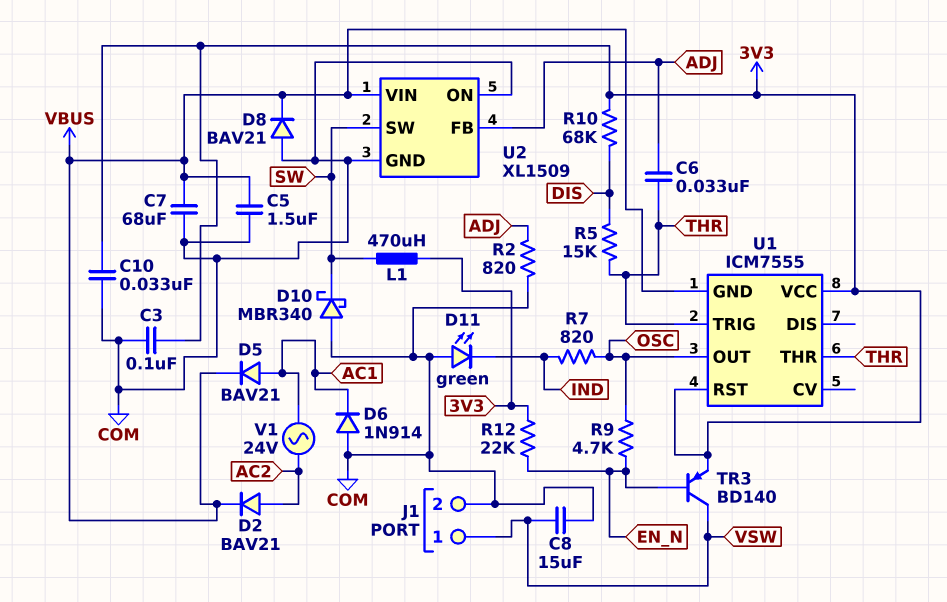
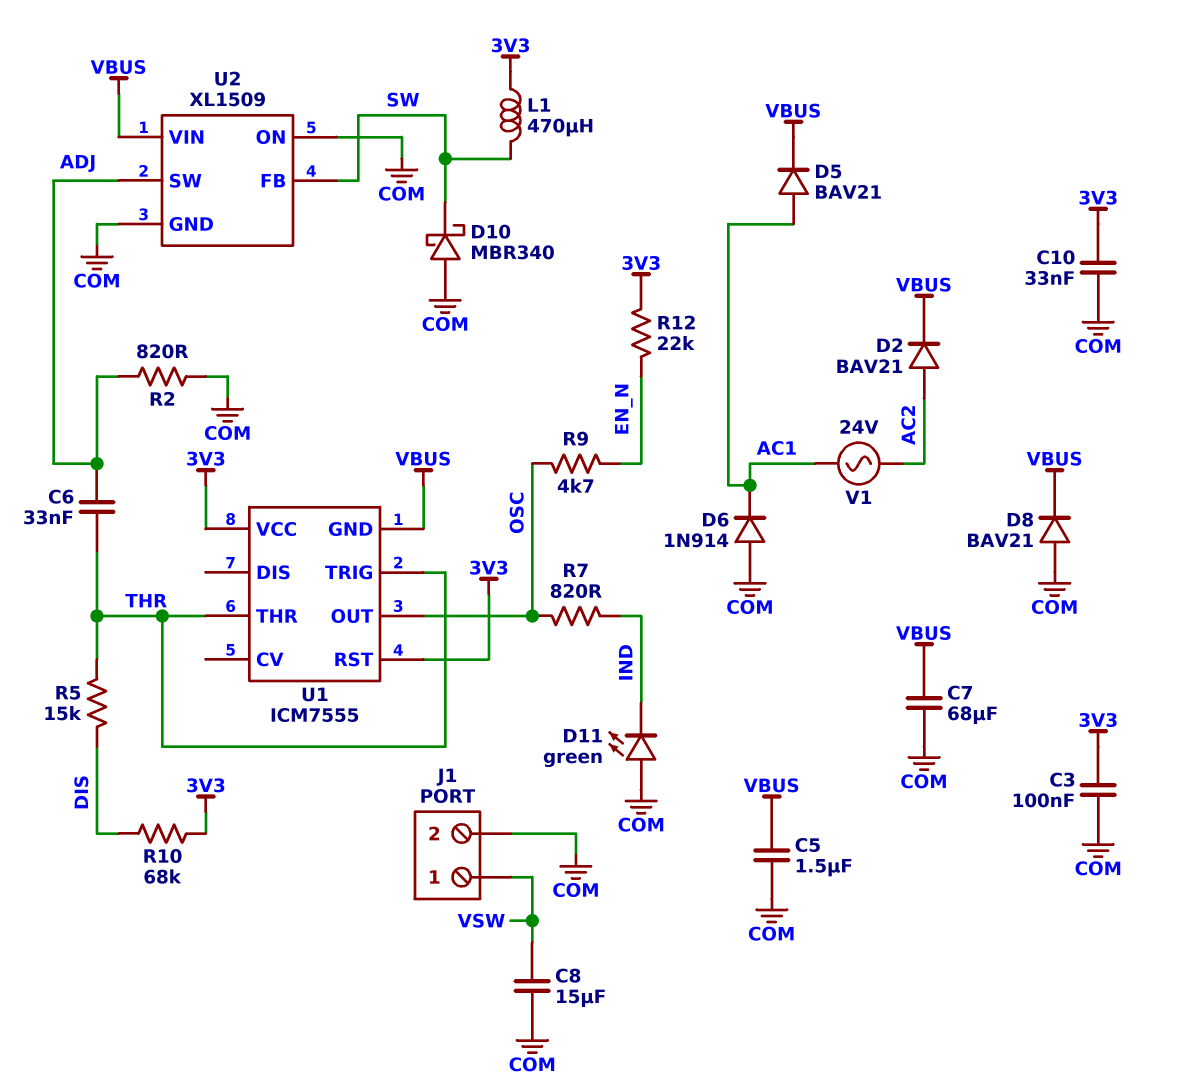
TR3: PNP BD140 (B EN_N, C VSW, E 3V3) -> none
U2 pin FB: ADJ -> SW
U2 pin SW: SW -> ADJ

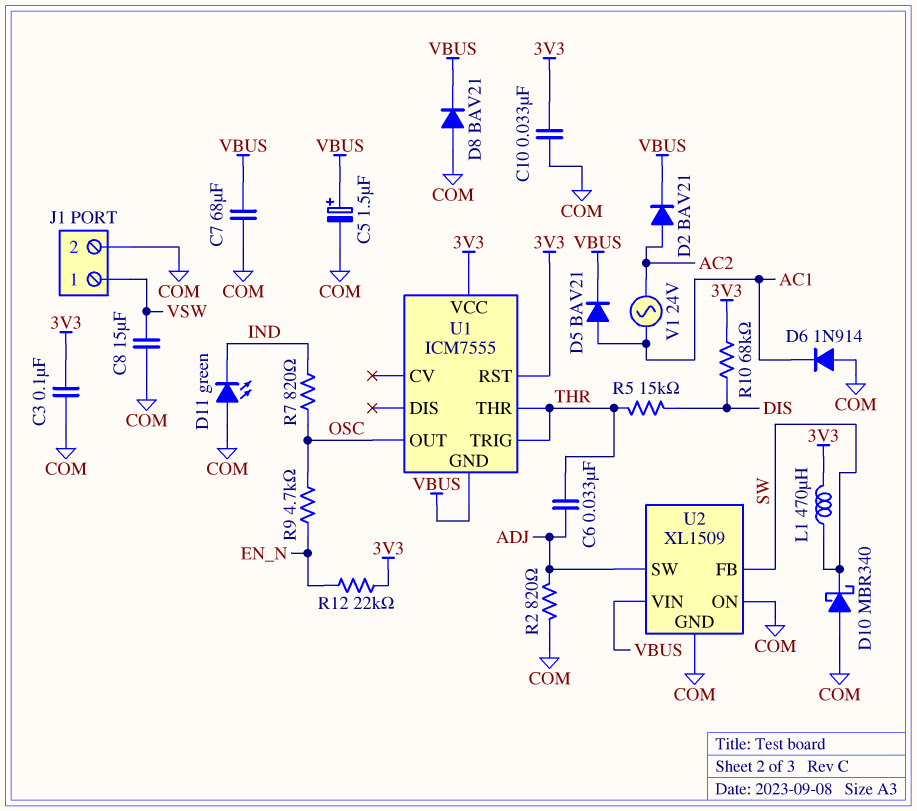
C5: 1.5uF (COM, VBUS) -> 1.5uF (plus VBUS, minus COM)

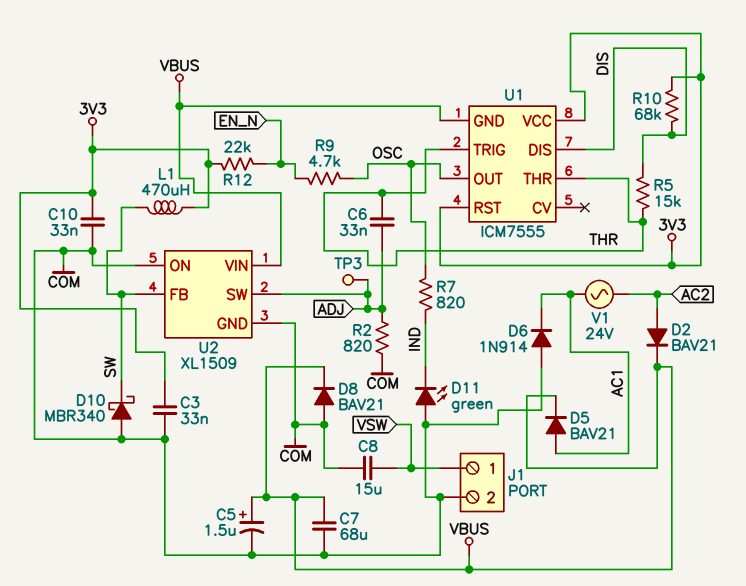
C3: 100nF (3V3, COM) -> 33nF (3V3, COM)
TP3: none -> test point (ADJ)
U1 pin DIS: none -> DIS

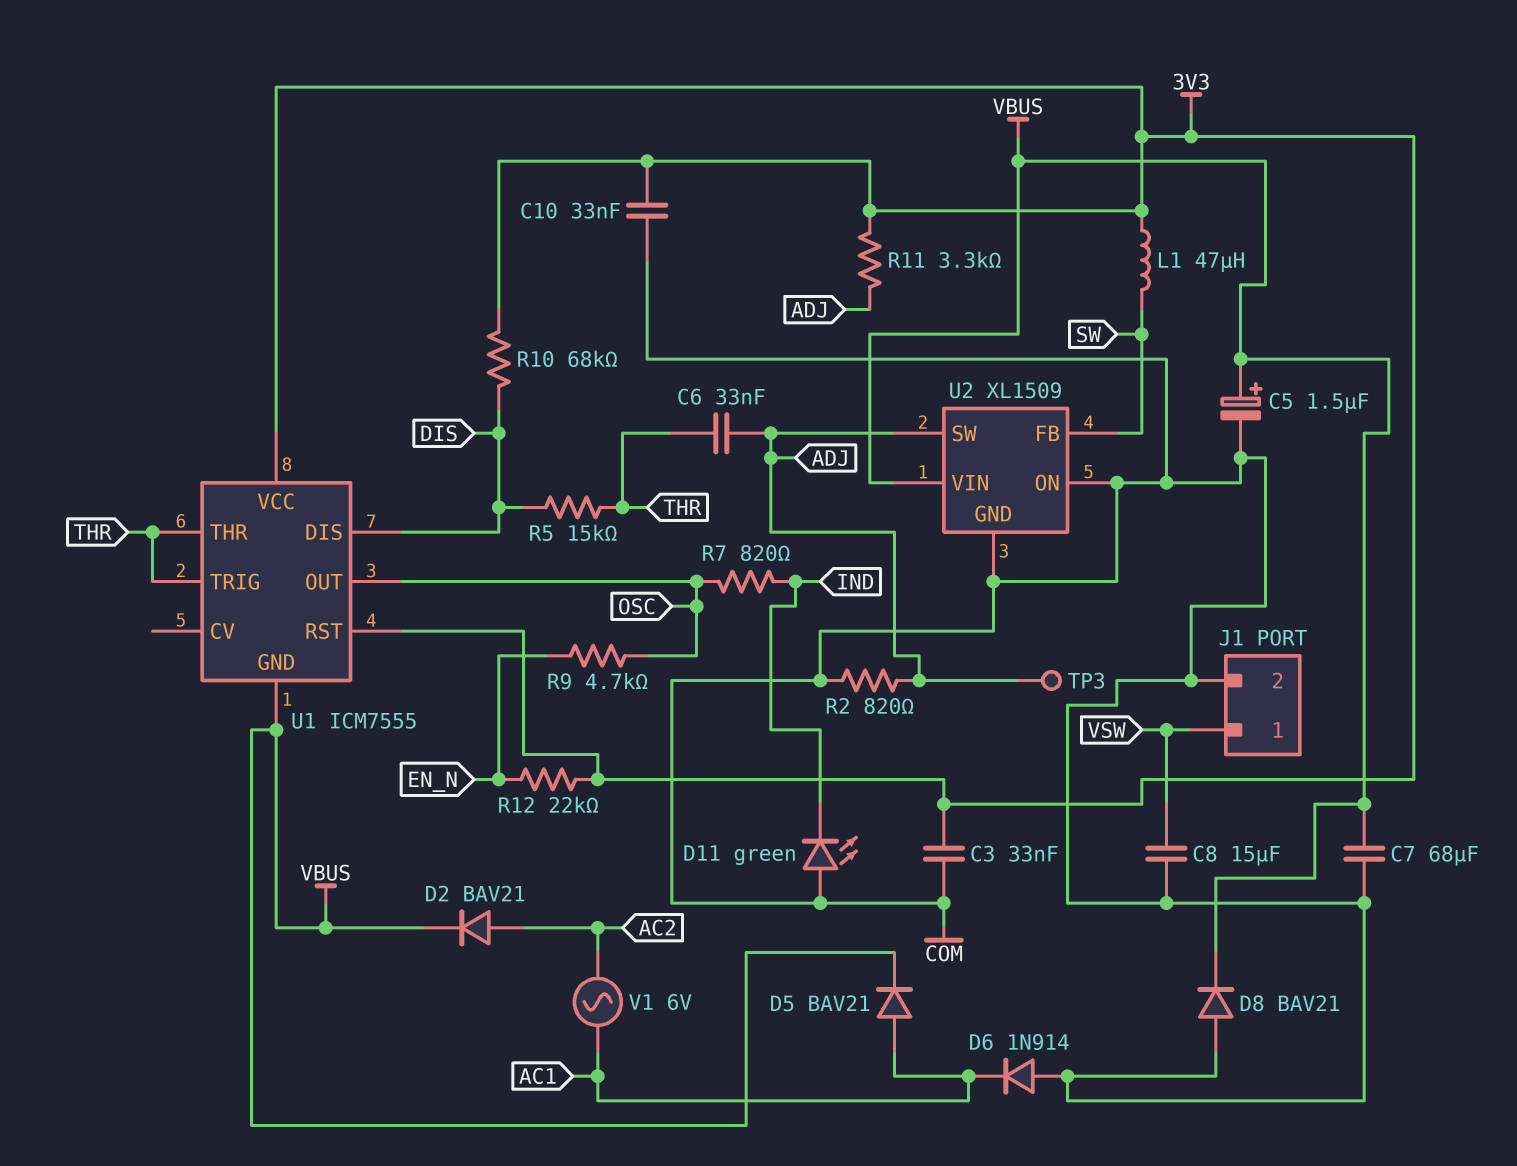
D10: schottky MBR340 (A COM, K SW) -> none
L1: 470uH (3V3, SW) -> 47uH (3V3, SW)
R11: none -> 3.3k (3V3, ADJ)
V1: AC 24V (AC1, AC2) -> AC 6V (AC1, AC2)

